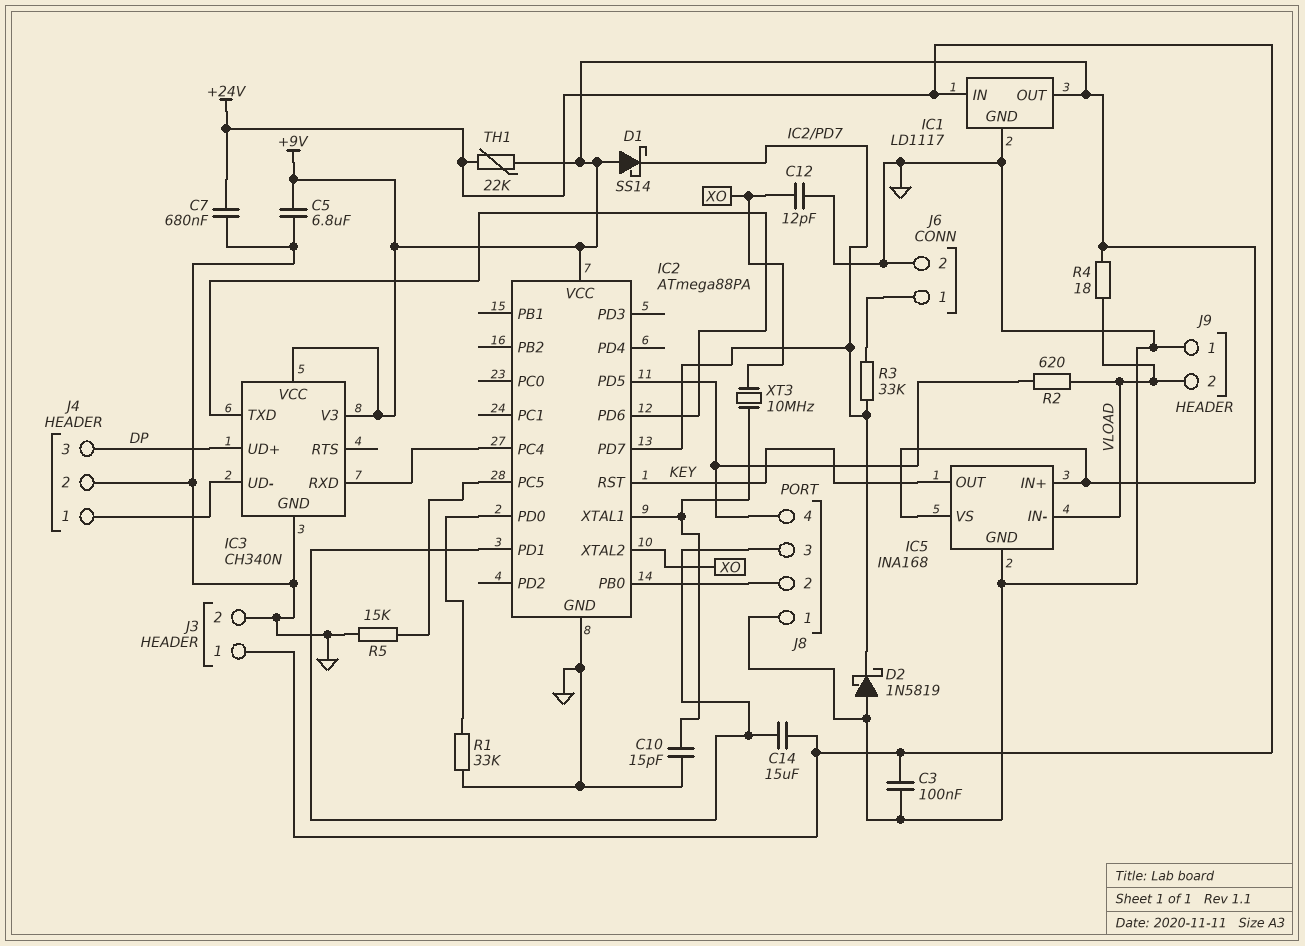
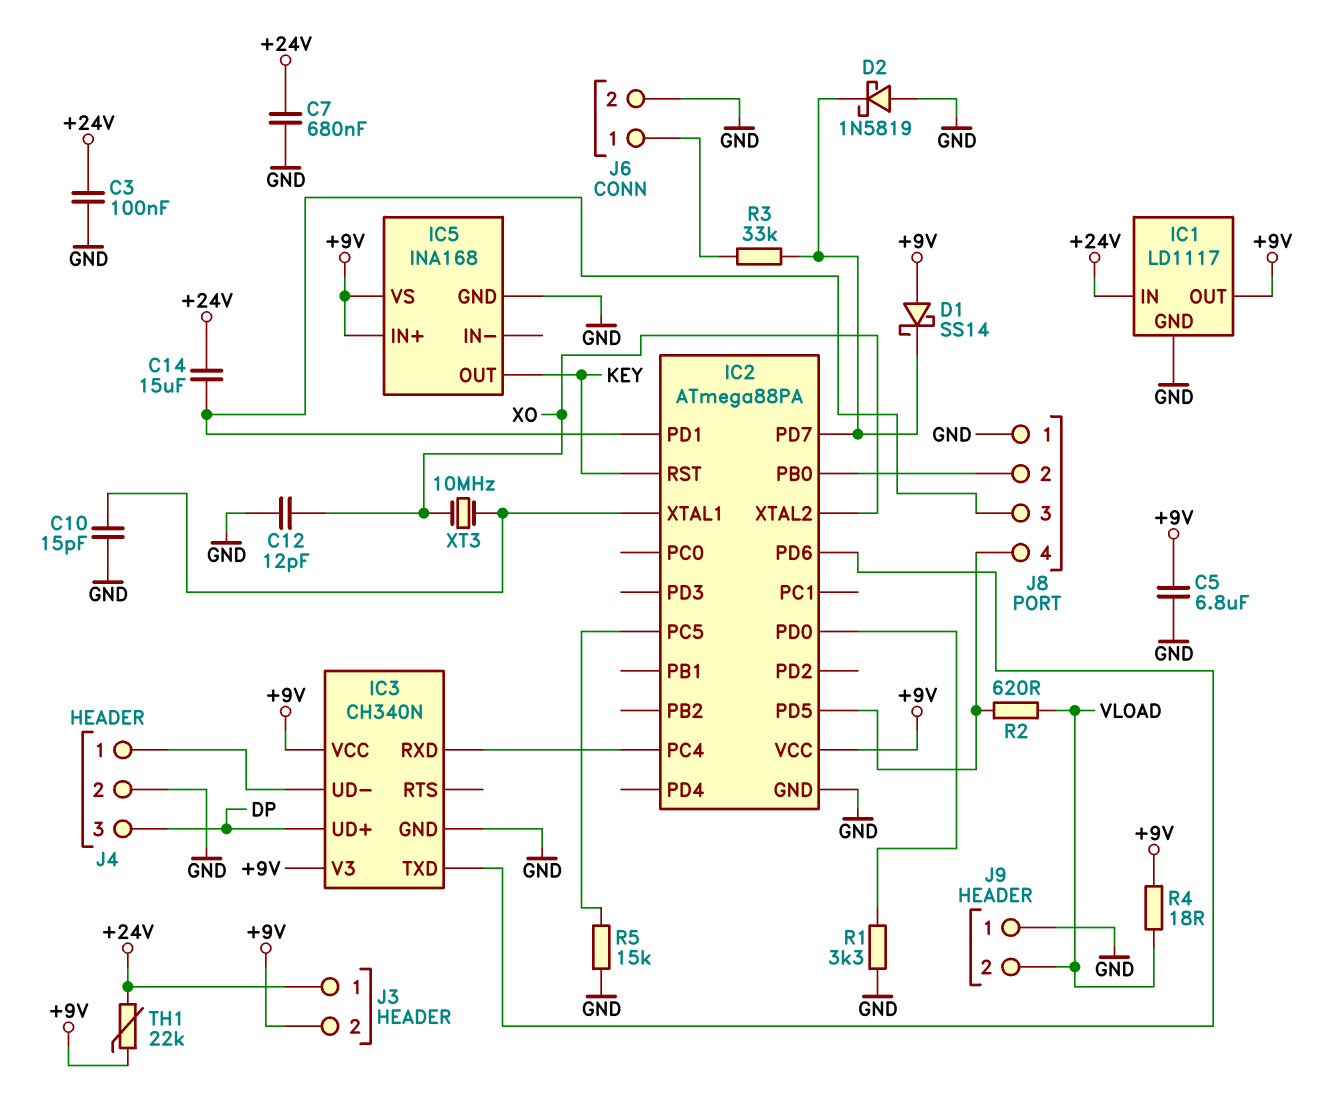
IC5 pin IN-: VLOAD -> none
J3 pin 2: GND -> +9V
R1: 33k (GND, IC2/PD0) -> 3.3k (GND, IC2/PD0)

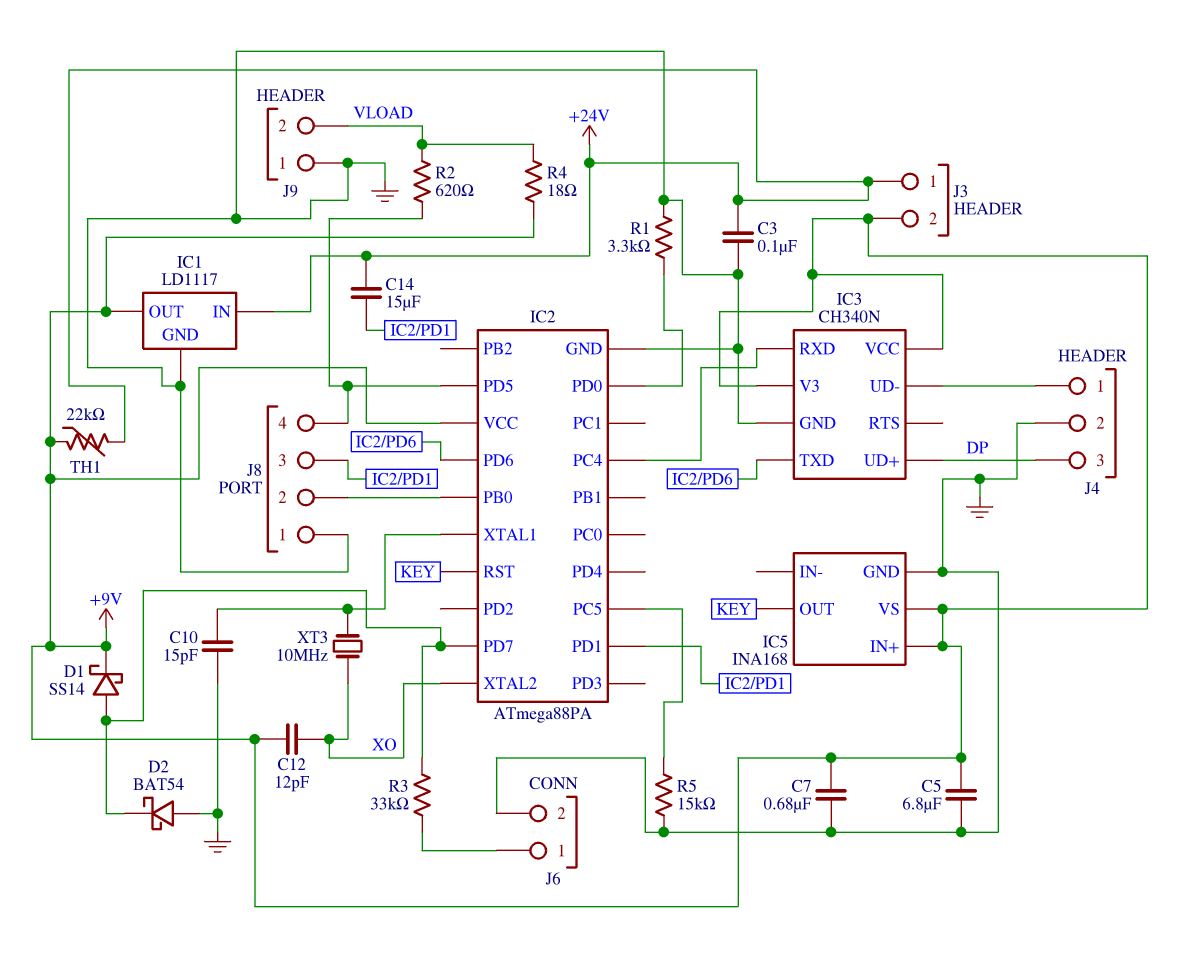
C7: 680nF (+24V, GND) -> 680nF (+9V, GND)
C12: 12pF (GND, XO) -> 12pF (+9V, XO)
D1: schottky SS14 (A +9V, K IC2/PD7) -> schottky SS14 (A IC2/PD7, K +9V)
D2: schottky 1N5819 (A GND, K IC2/PD7) -> schottky BAT54 (A GND, K IC2/PD7)

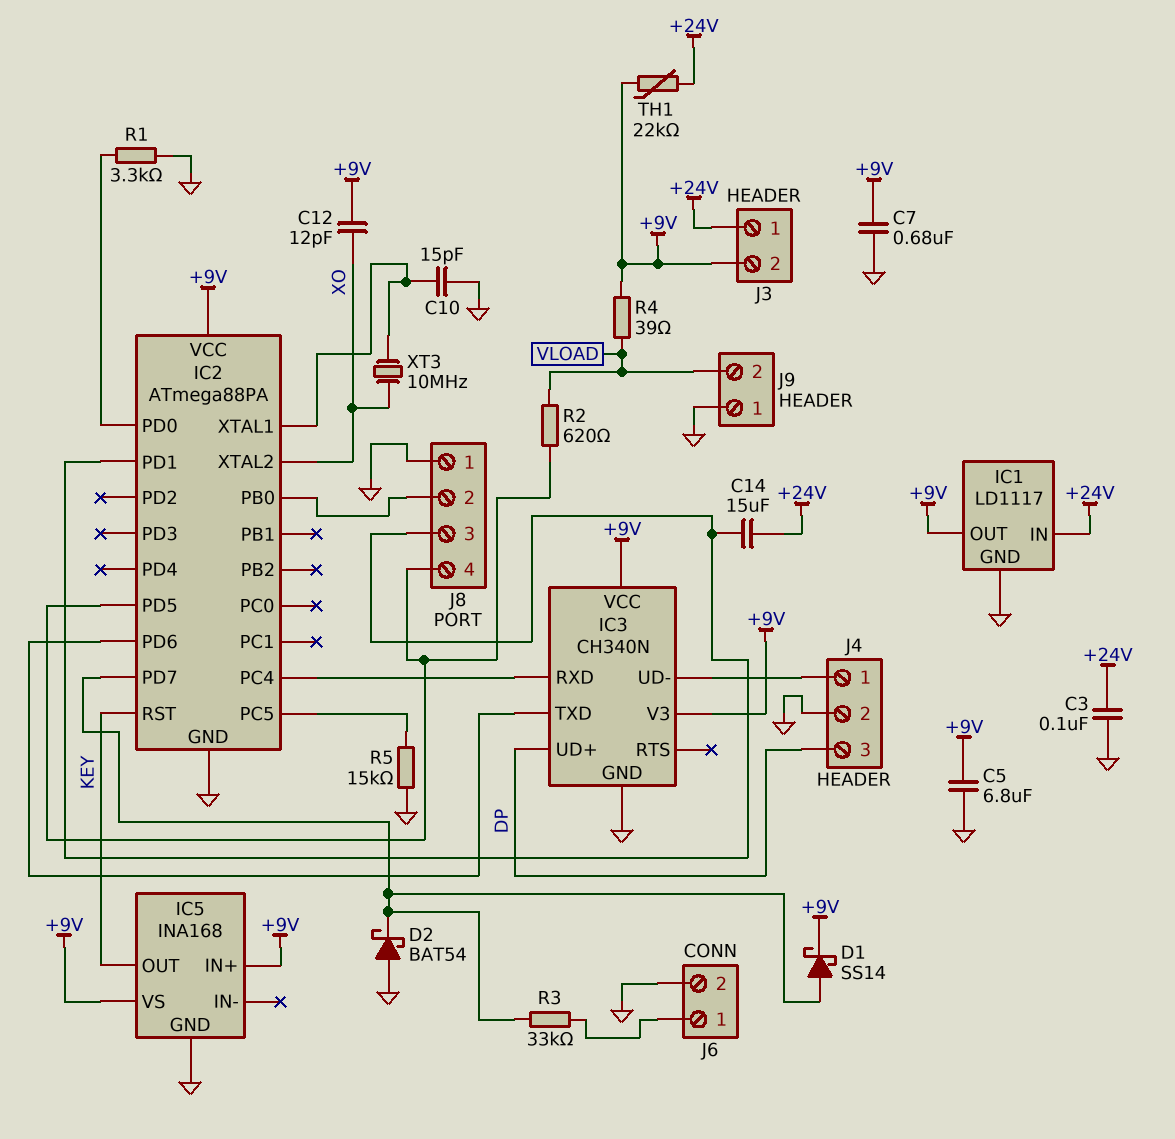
R4: 18 (+9V, VLOAD) -> 39 (+9V, VLOAD)

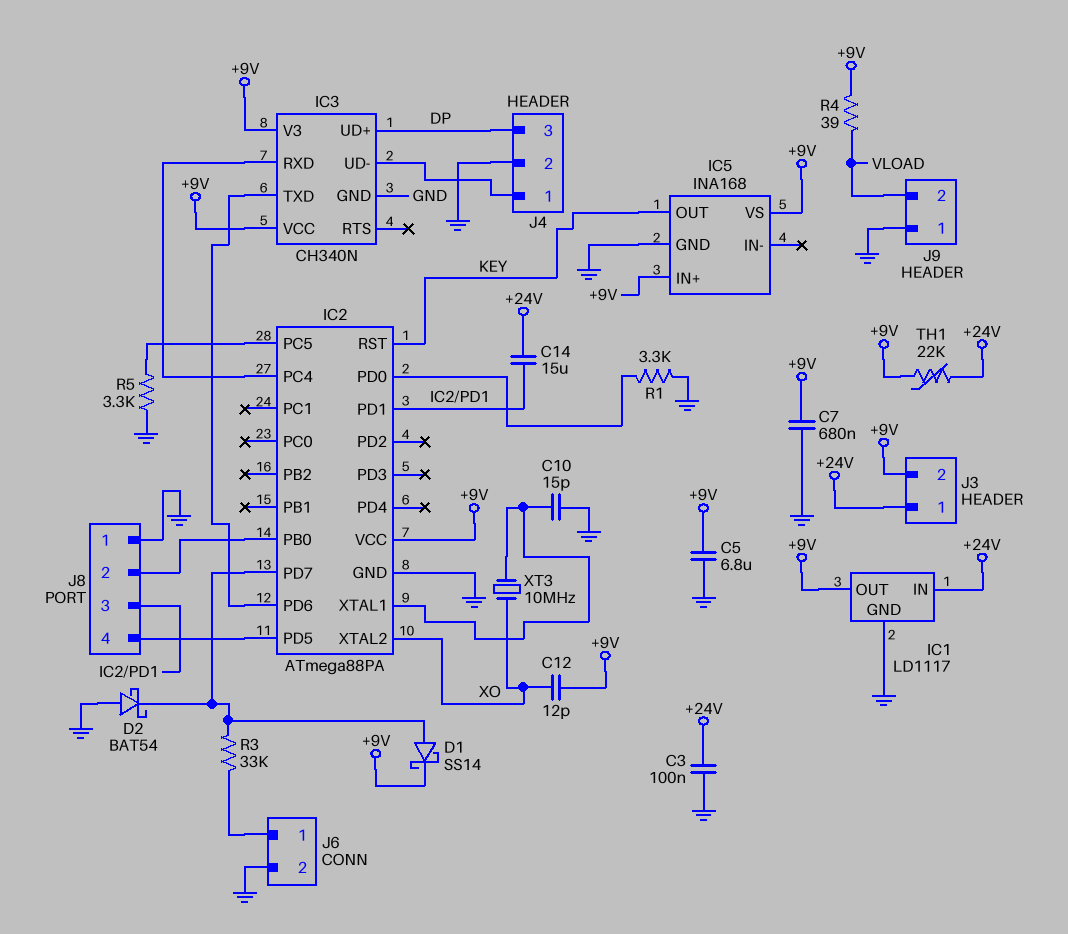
R2: 620 (IC2/PD5, VLOAD) -> none
R5: 15k (GND, IC2/PC5) -> 3.3k (GND, IC2/PC5)

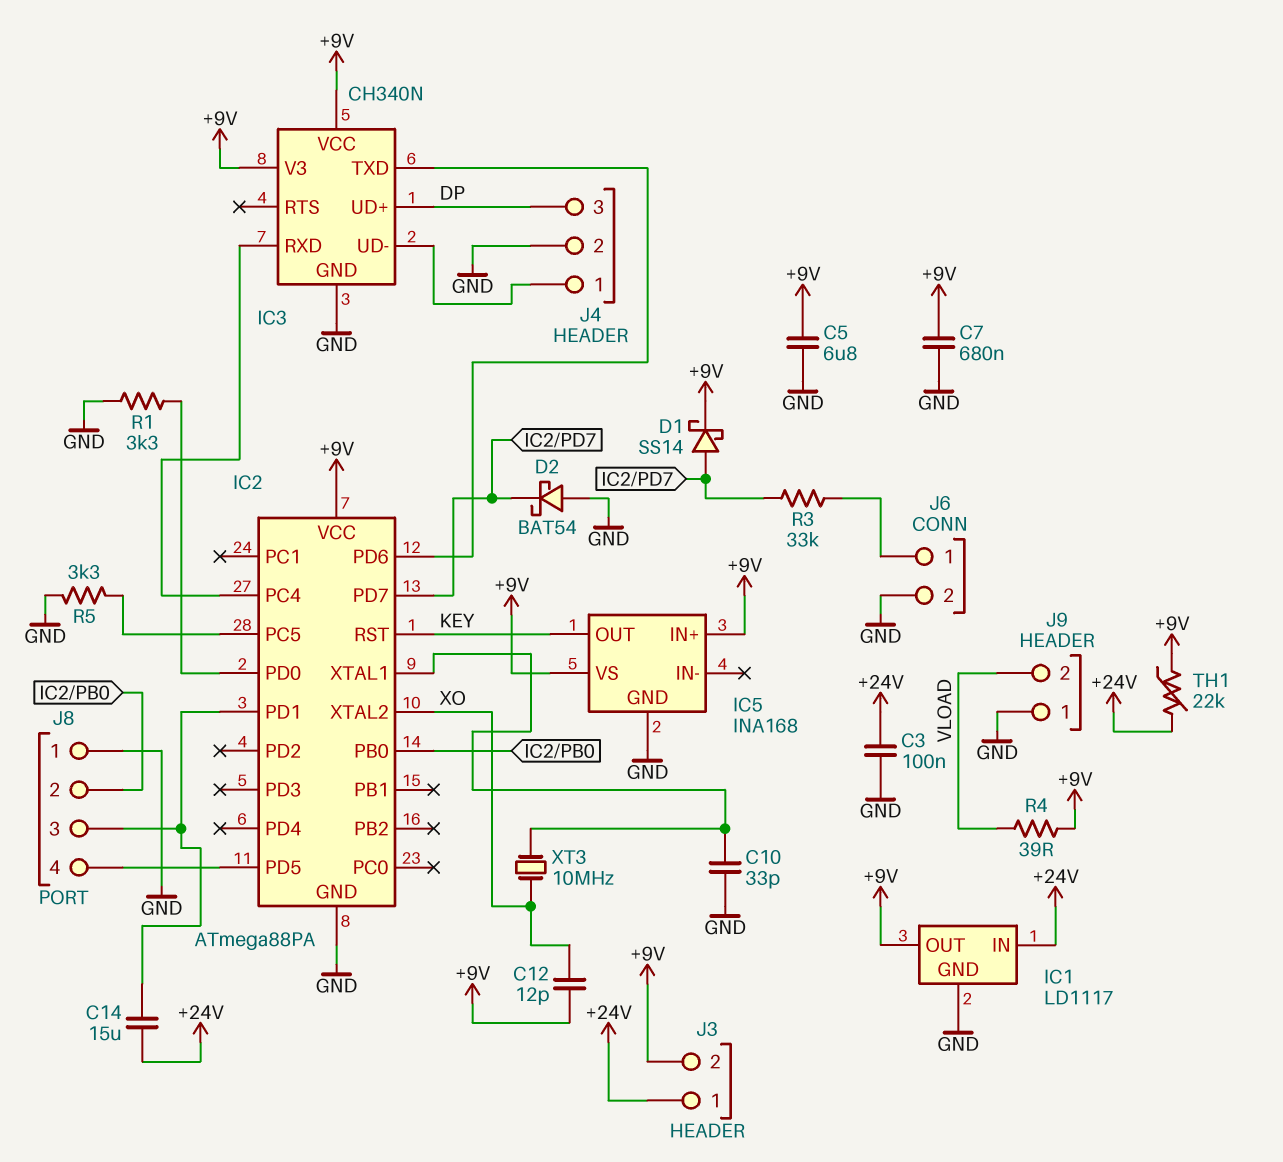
C10: 15pF (GND, IC2/XTAL1) -> 33pF (GND, IC2/XTAL1)

